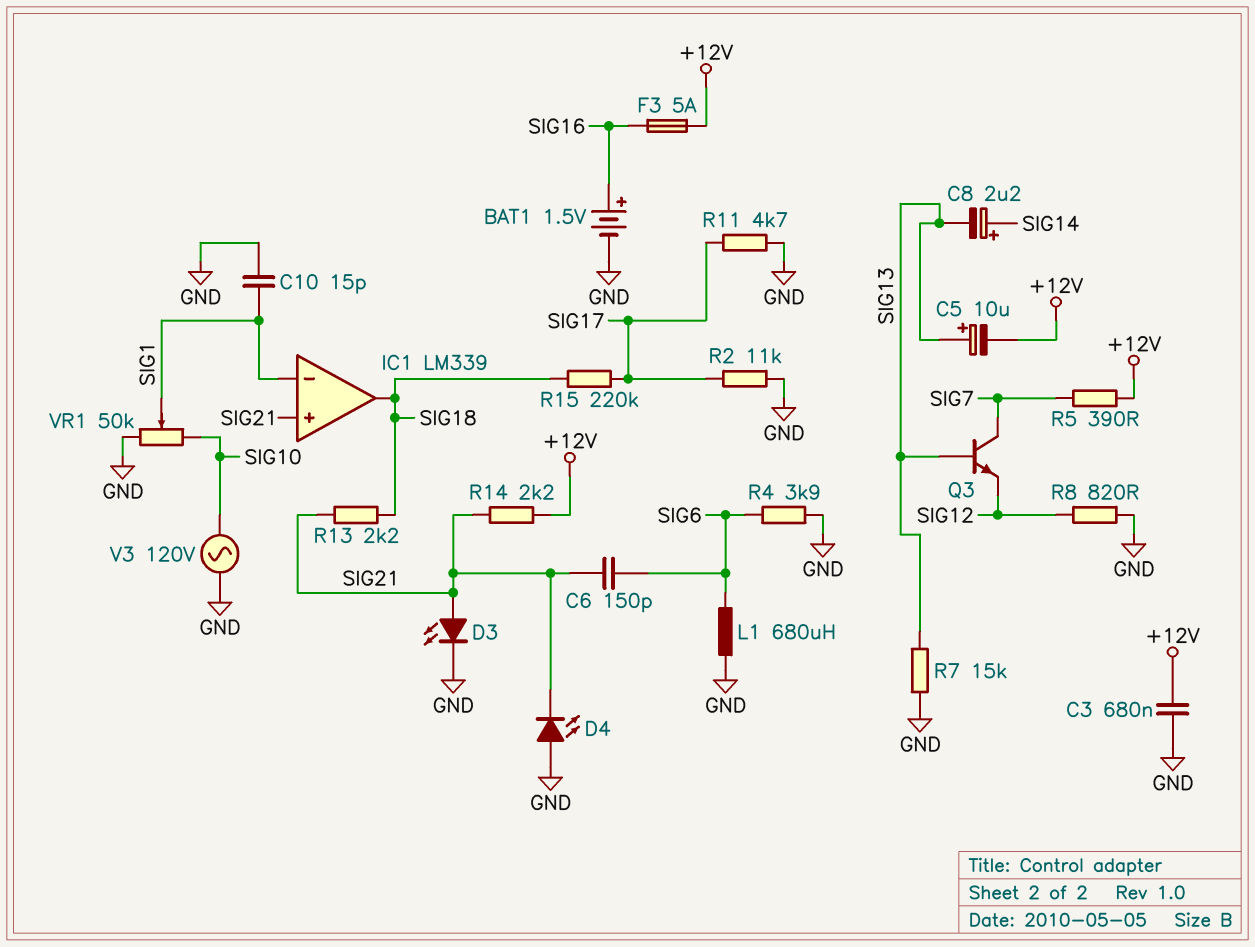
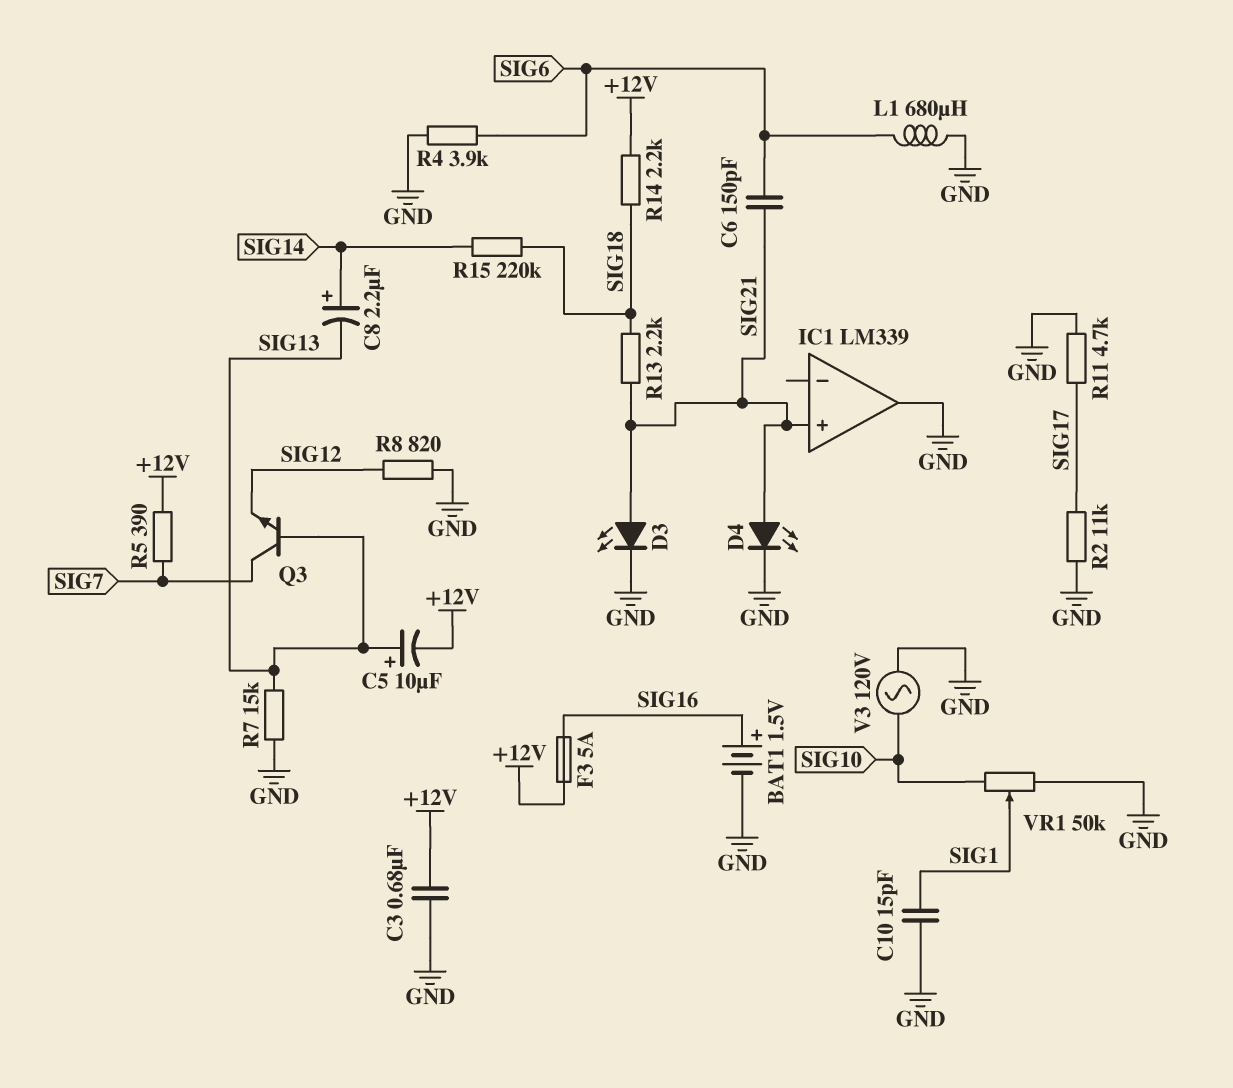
D4: LED (A GND, K SIG21) -> LED (A SIG21, K GND)
IC1 pin in-: SIG1 -> none
IC1 pin out: SIG18 -> GND
R14: 2.2k (+12V, SIG21) -> 2.2k (+12V, SIG18)
R15: 220k (SIG17, SIG18) -> 220k (SIG14, SIG18)

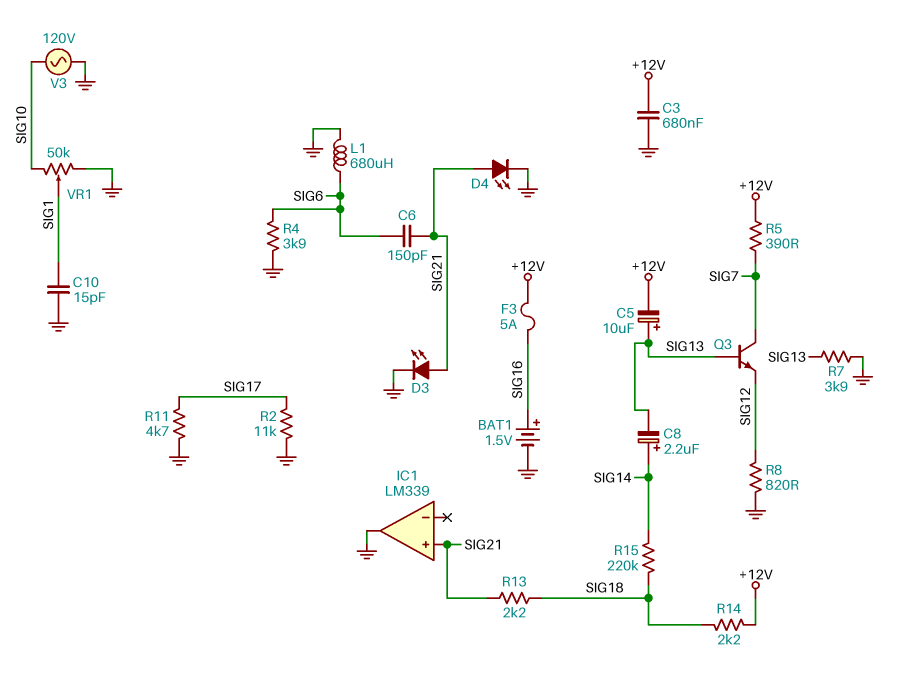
R7: 15k (GND, SIG13) -> 3.9k (GND, SIG13)

